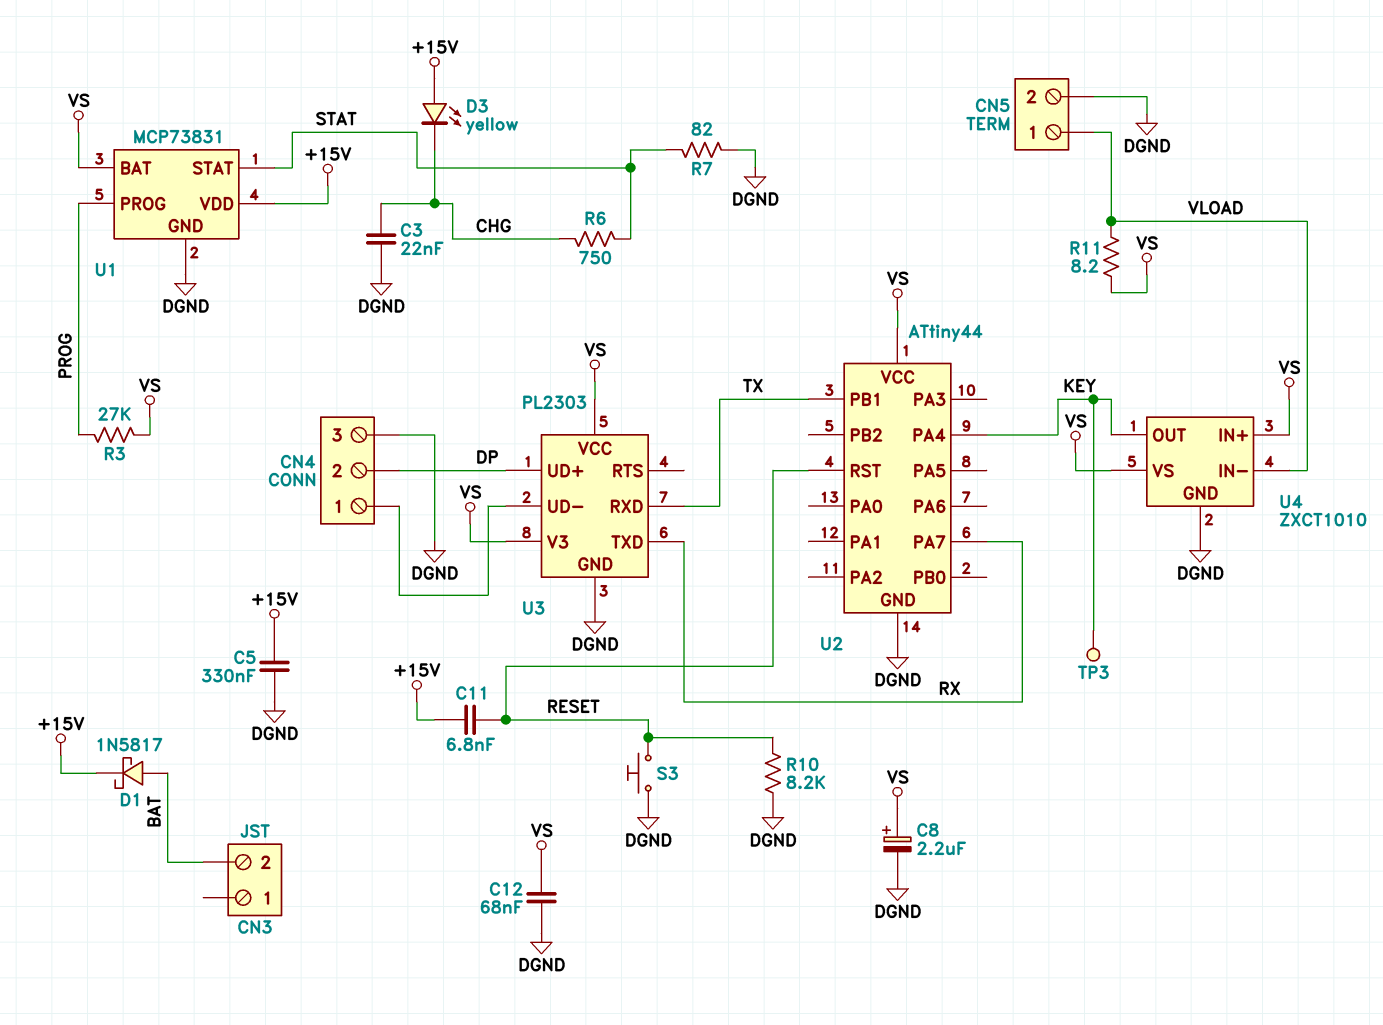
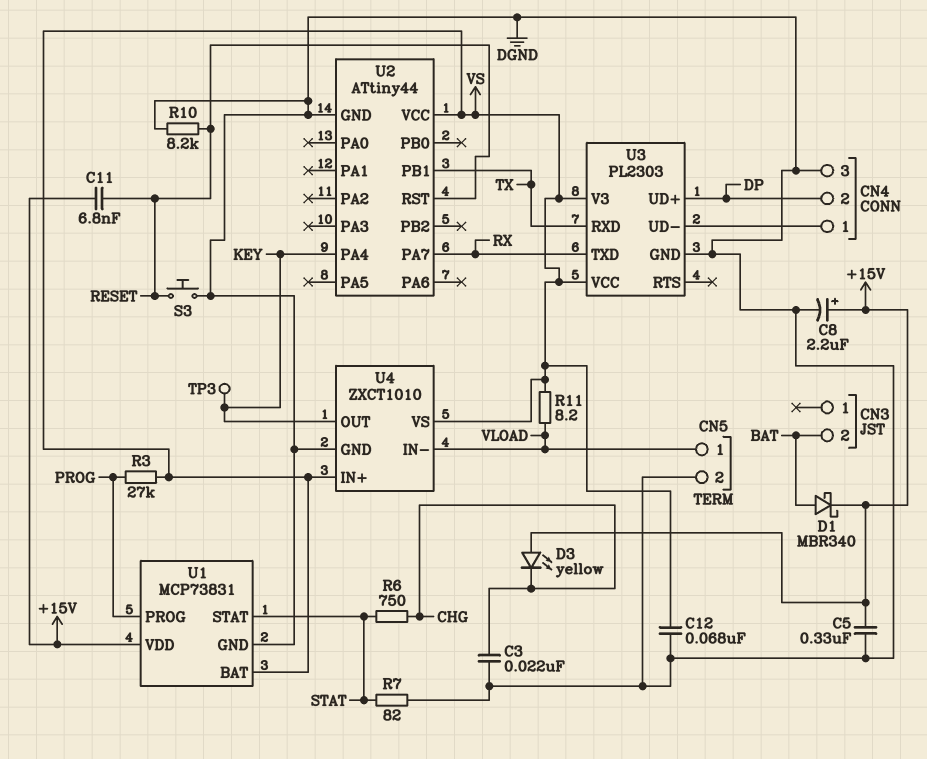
C8: 2.2uF (plus VS, minus DGND) -> 2.2uF (plus +15V, minus DGND)
D1: schottky 1N5817 (A BAT, K +15V) -> schottky MBR340 (A BAT, K +15V)

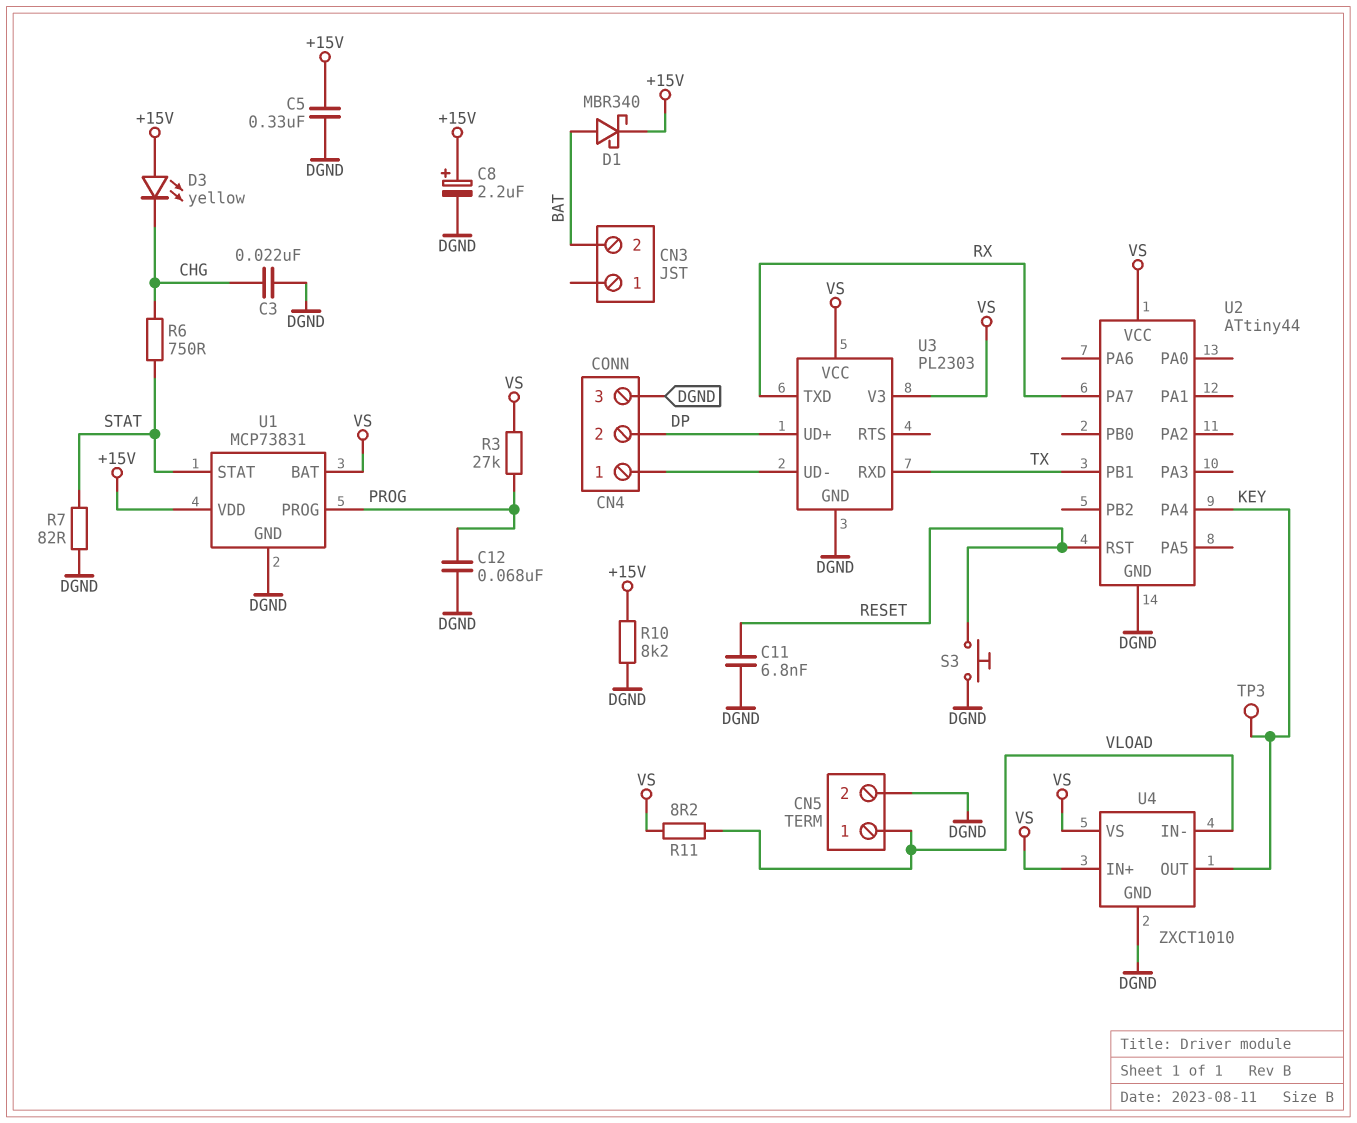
C11: 6.8nF (+15V, RESET) -> 6.8nF (DGND, RESET)
C12: 68nF (DGND, VS) -> 68nF (DGND, PROG)
R10: 8.2k (DGND, RESET) -> 8.2k (+15V, DGND)

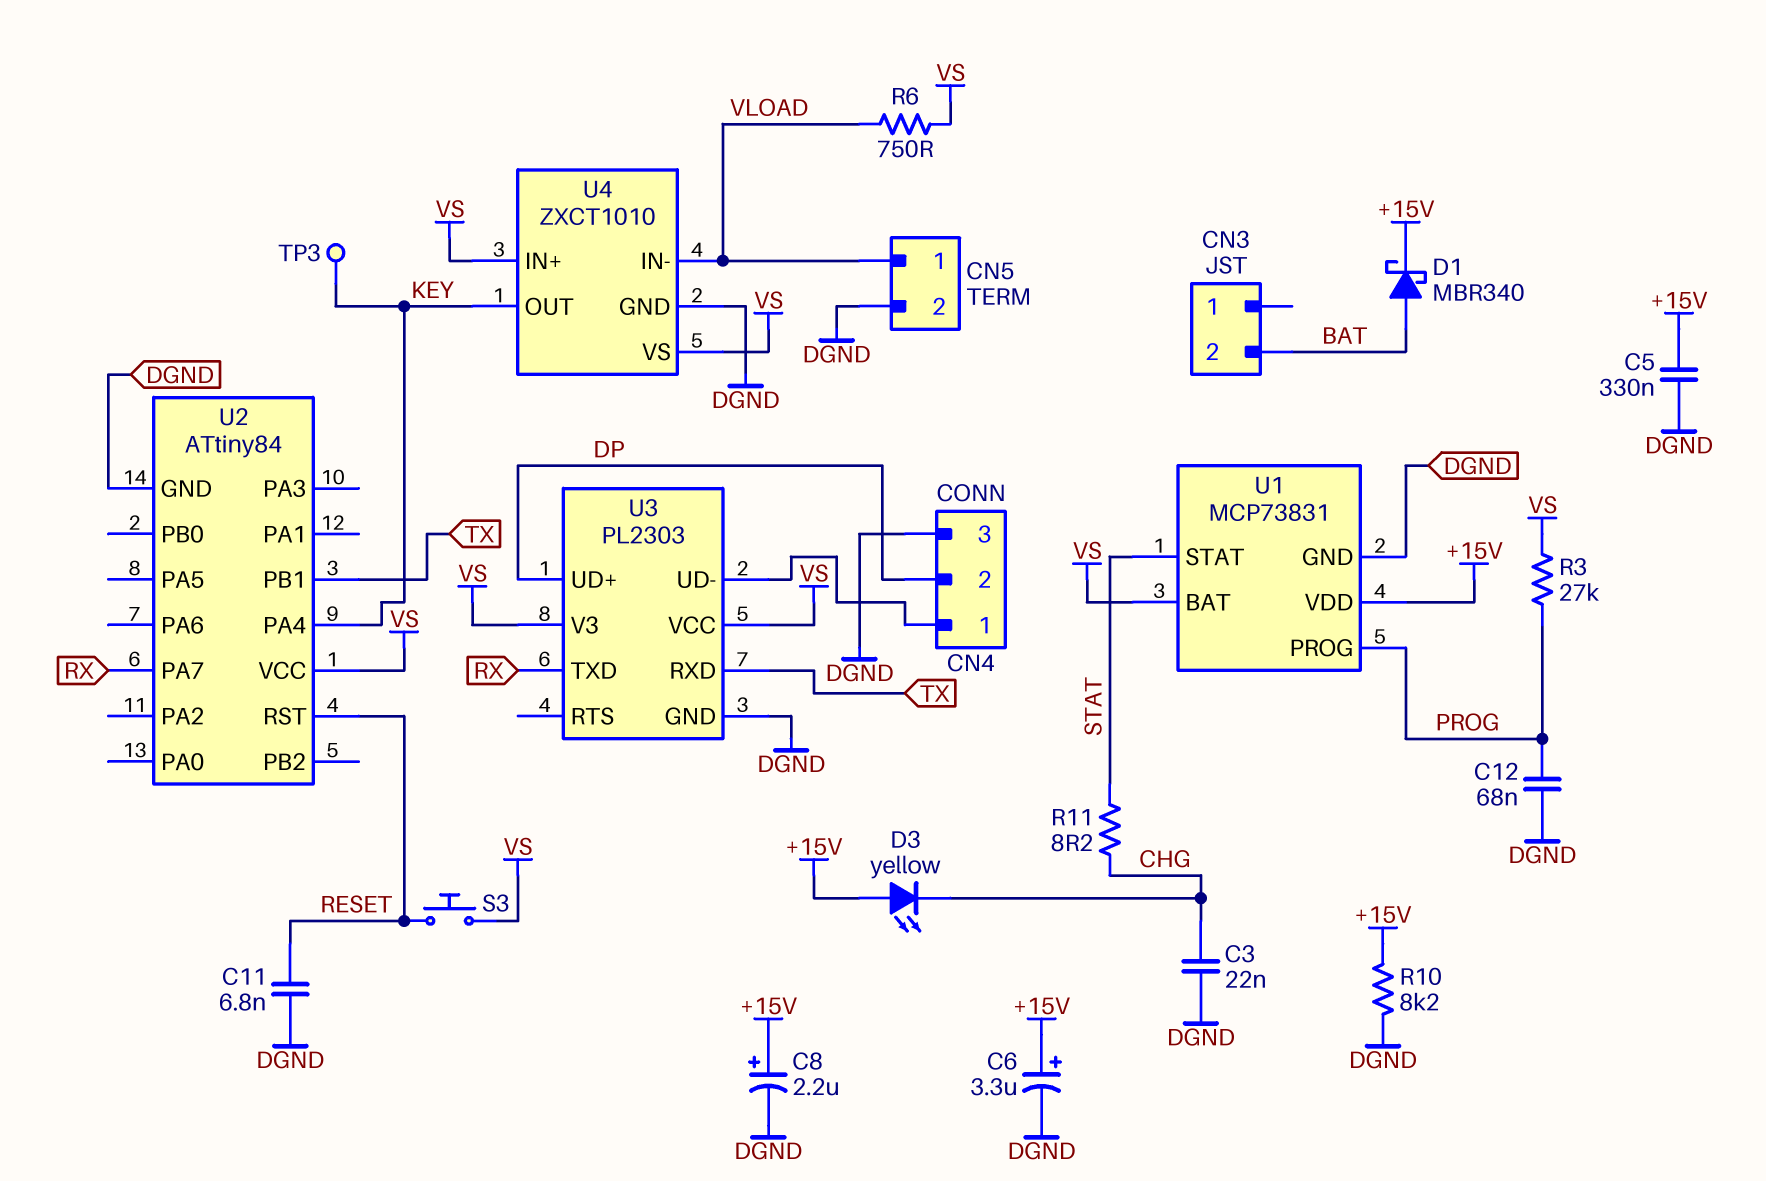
C6: none -> 3.3uF (plus +15V, minus DGND)
R6: 750 (CHG, STAT) -> 750 (VLOAD, VS)
R7: 82 (DGND, STAT) -> none
R11: 8.2 (VLOAD, VS) -> 8.2 (CHG, STAT)
S3: button (DGND, RESET) -> button (RESET, VS)
U2: ATtiny44 -> ATtiny84

